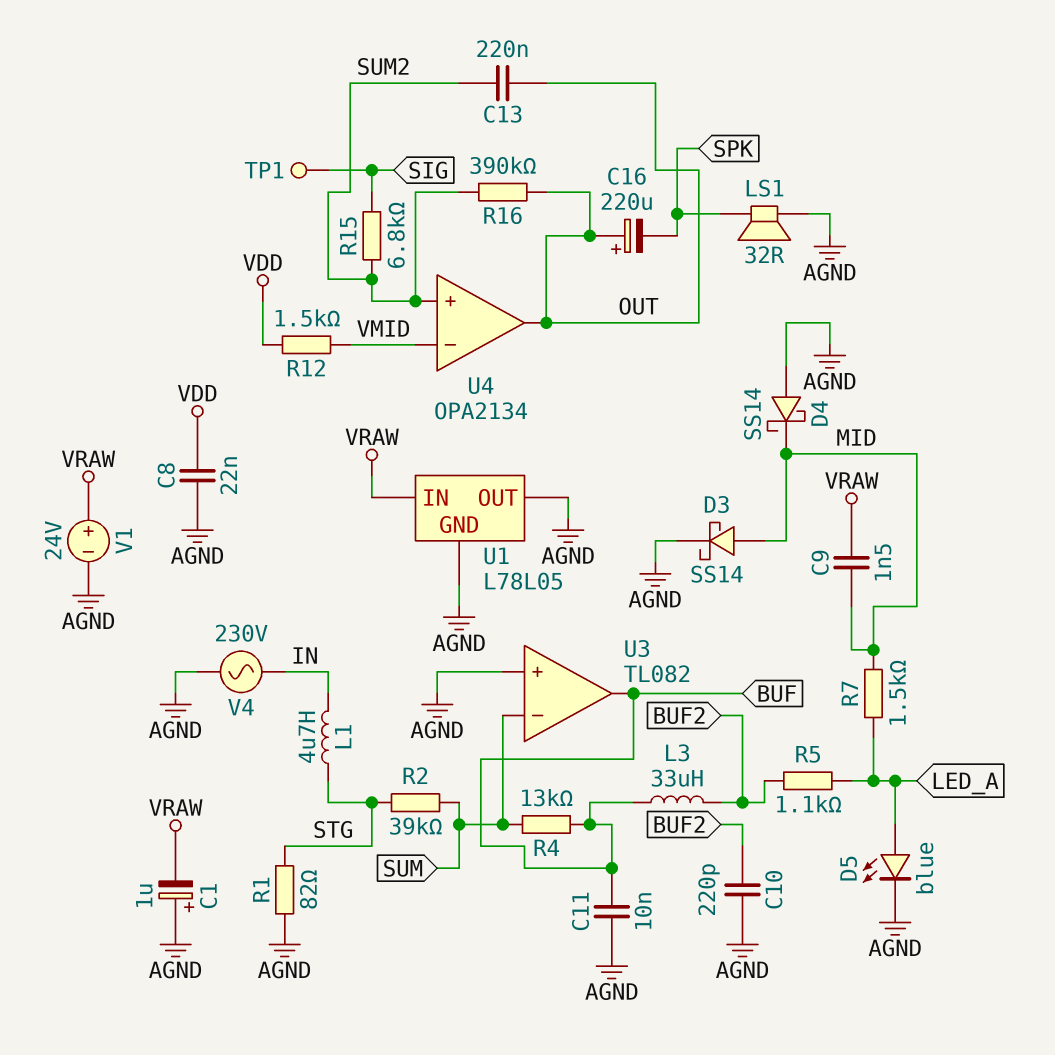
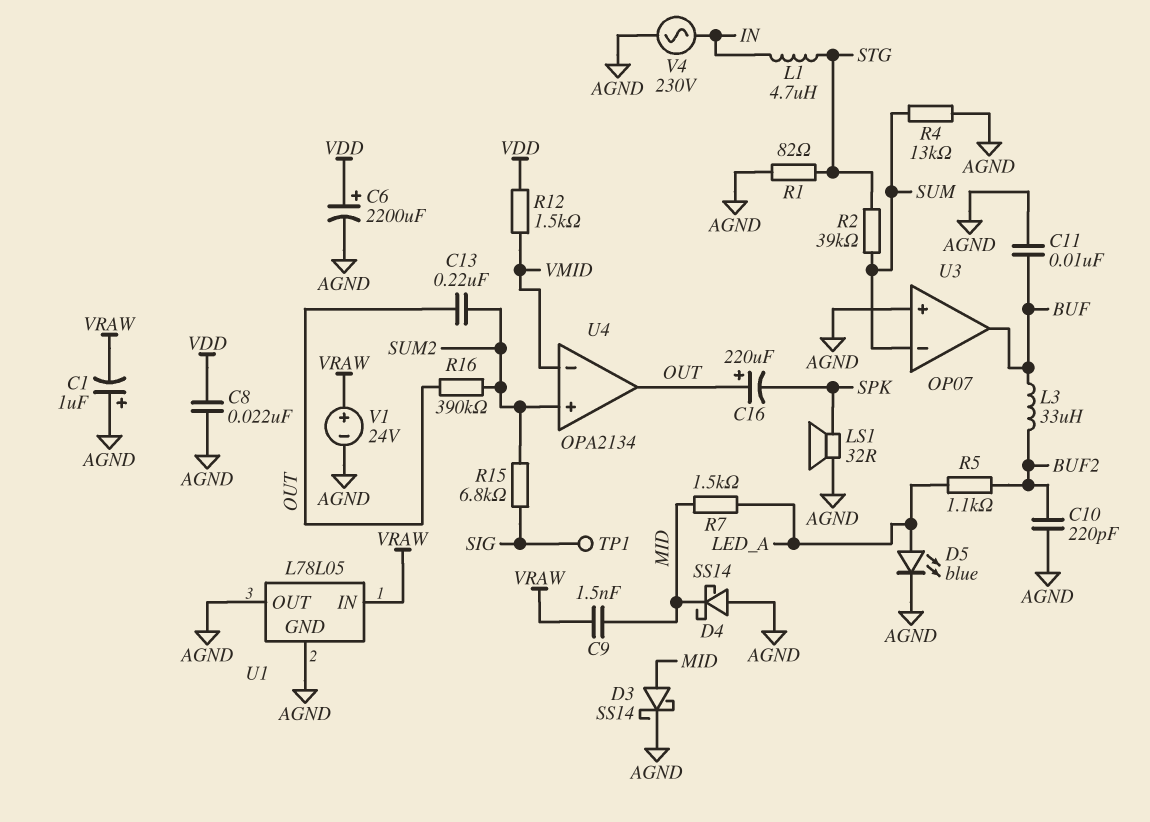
C6: none -> 2200uF (plus VDD, minus AGND)
R4: 13k (BUF, SUM) -> 13k (AGND, SUM)
U3: TL082 -> OP07

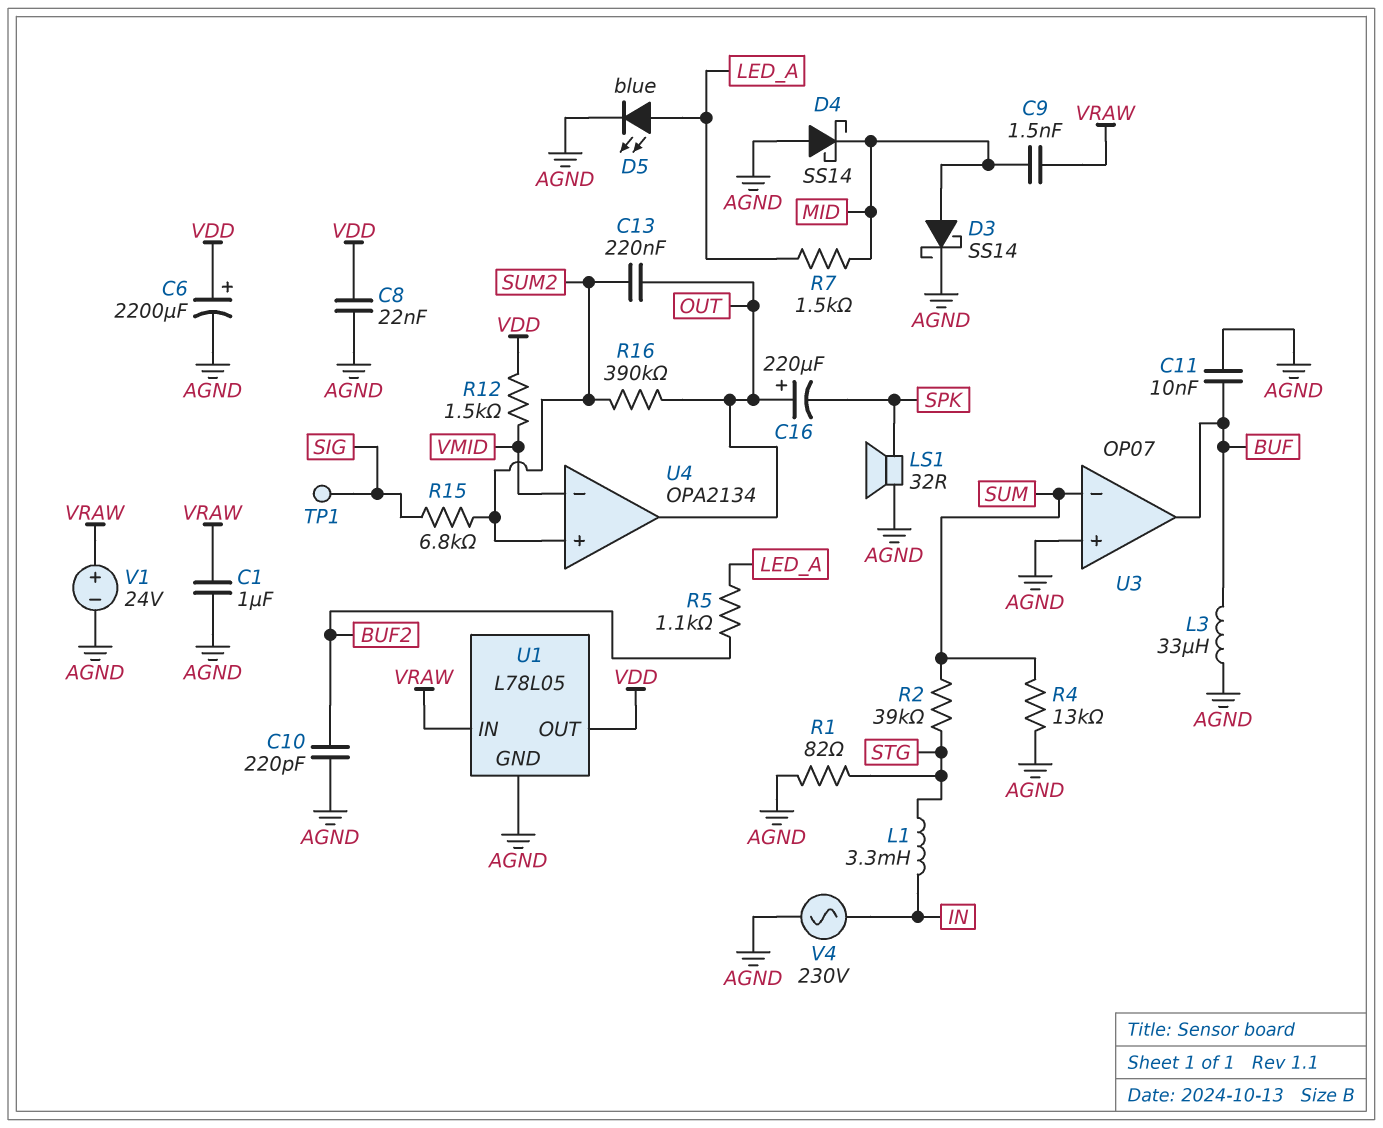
C1: 1uF (plus AGND, minus VRAW) -> 1uF (AGND, VRAW)
L1: 4.7uH (IN, STG) -> 3.3mH (IN, STG)
L3: 33uH (BUF, BUF2) -> 33uH (AGND, BUF)
U1 pin OUT: AGND -> VDD

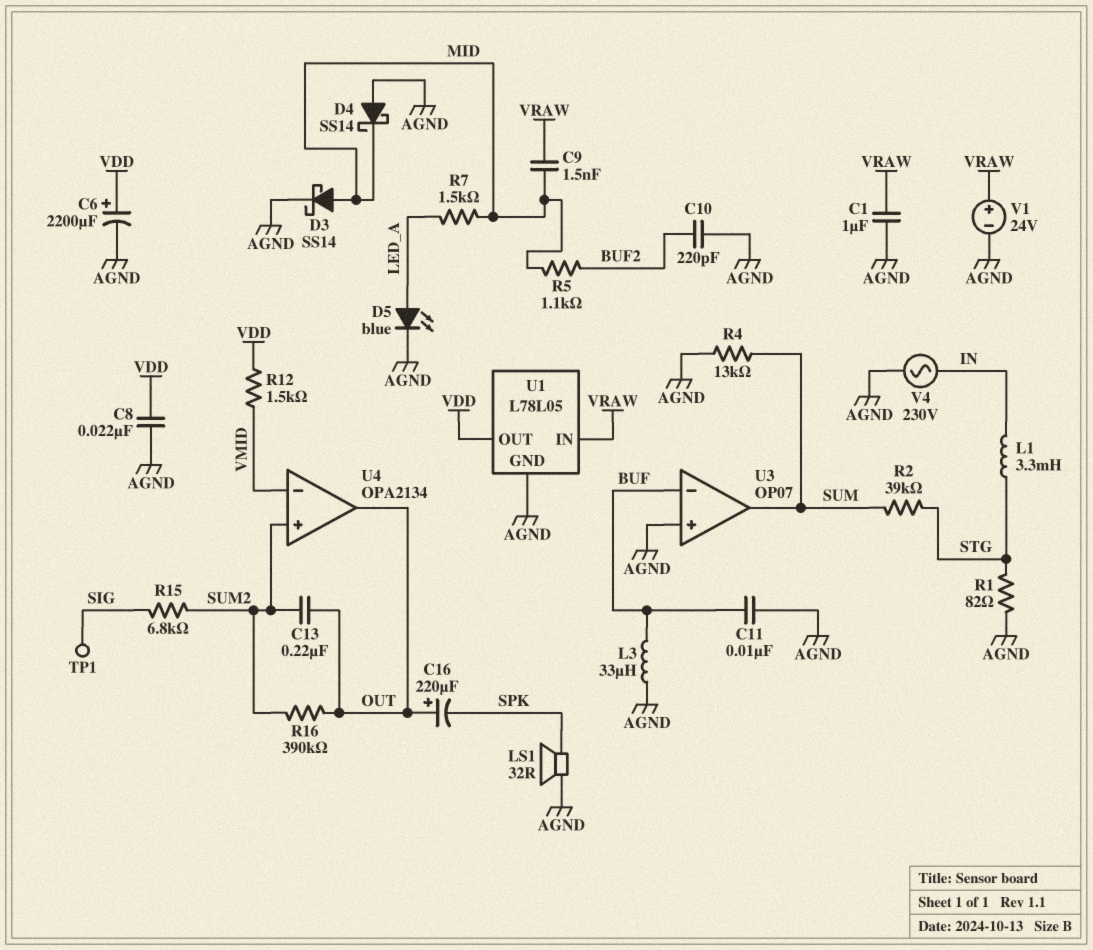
R5: 1.1k (BUF2, LED_A) -> 1.1k (BUF2, MID)
U3 pin in-: SUM -> BUF
U3 pin out: BUF -> SUM

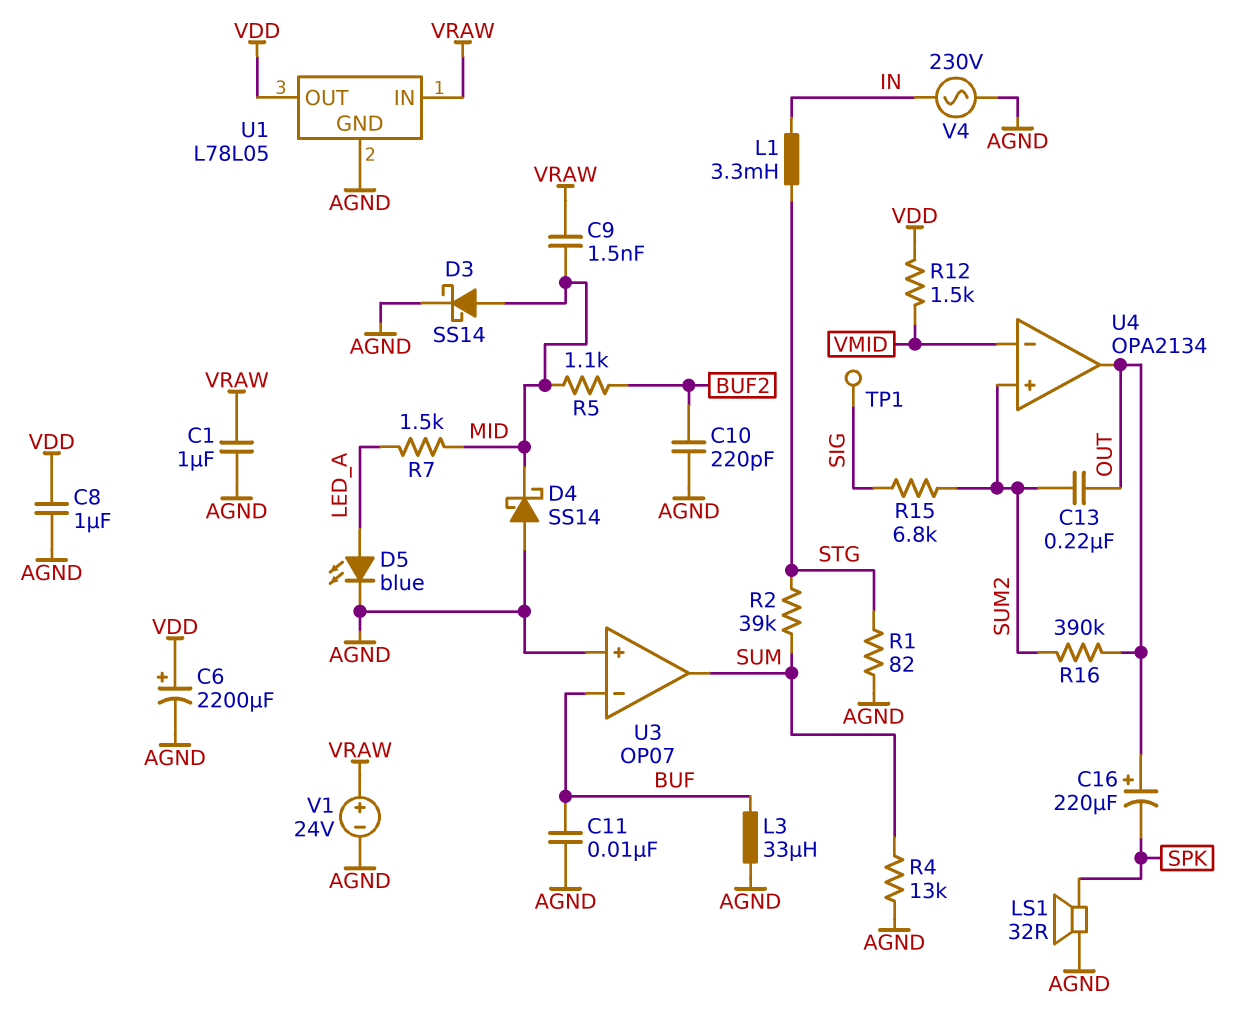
C8: 22nF (AGND, VDD) -> 1uF (AGND, VDD)

